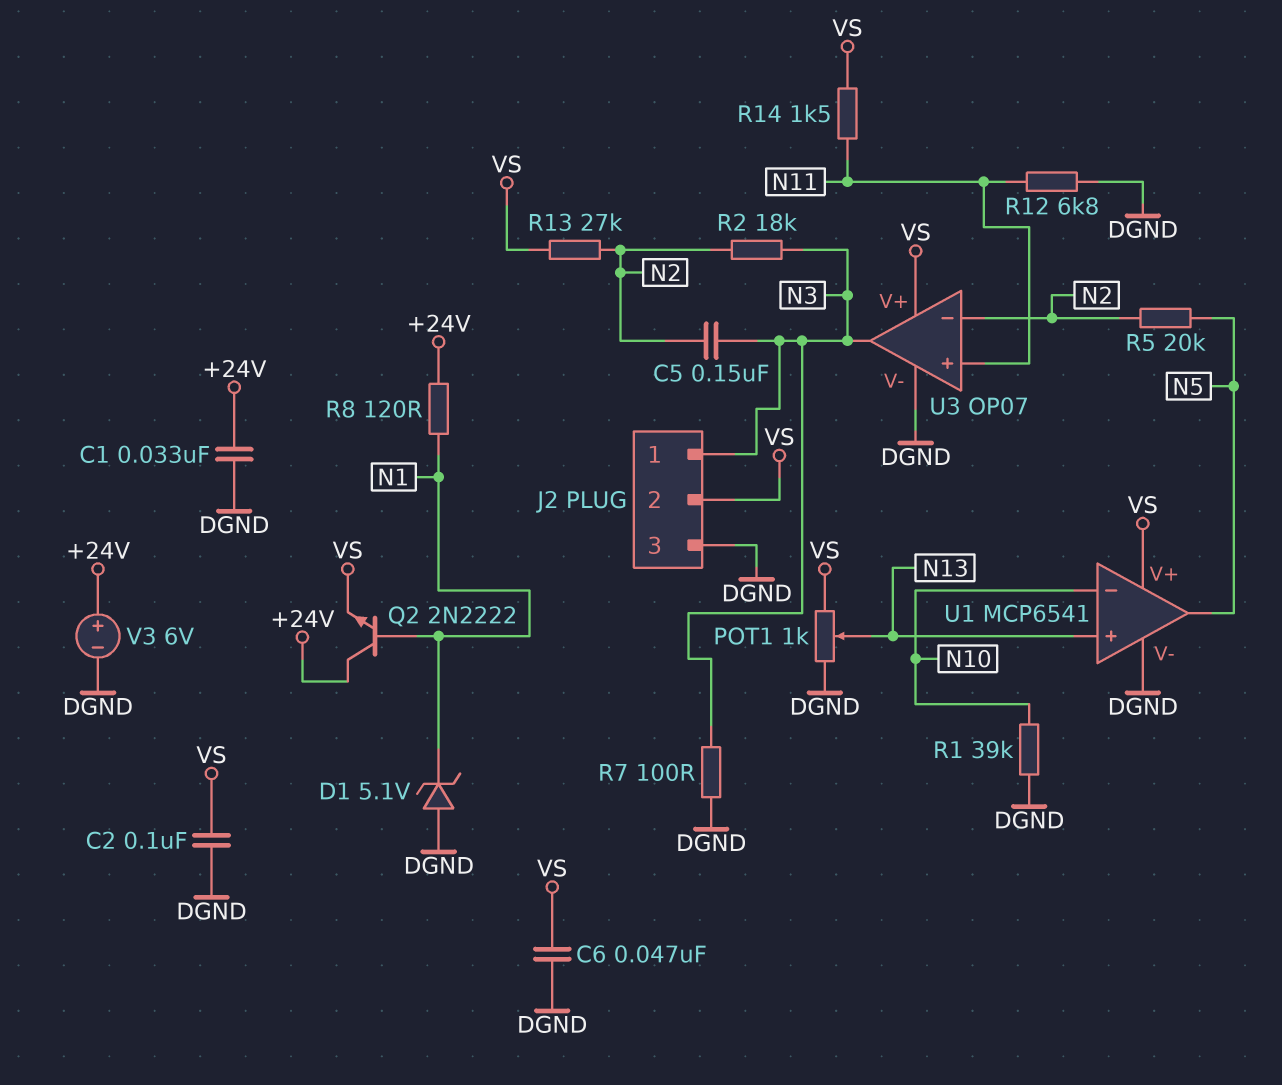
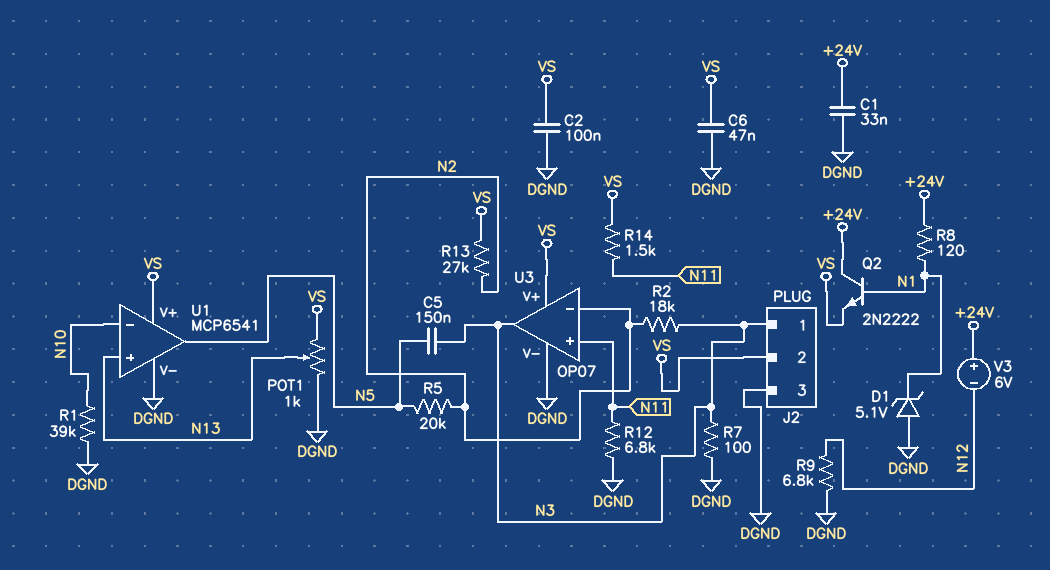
C5: 150nF (N2, N3) -> 150nF (N3, N5)
R9: none -> 6.8k (DGND, N12)
V3: 6V (plus +24V, minus DGND) -> 6V (plus +24V, minus N12)

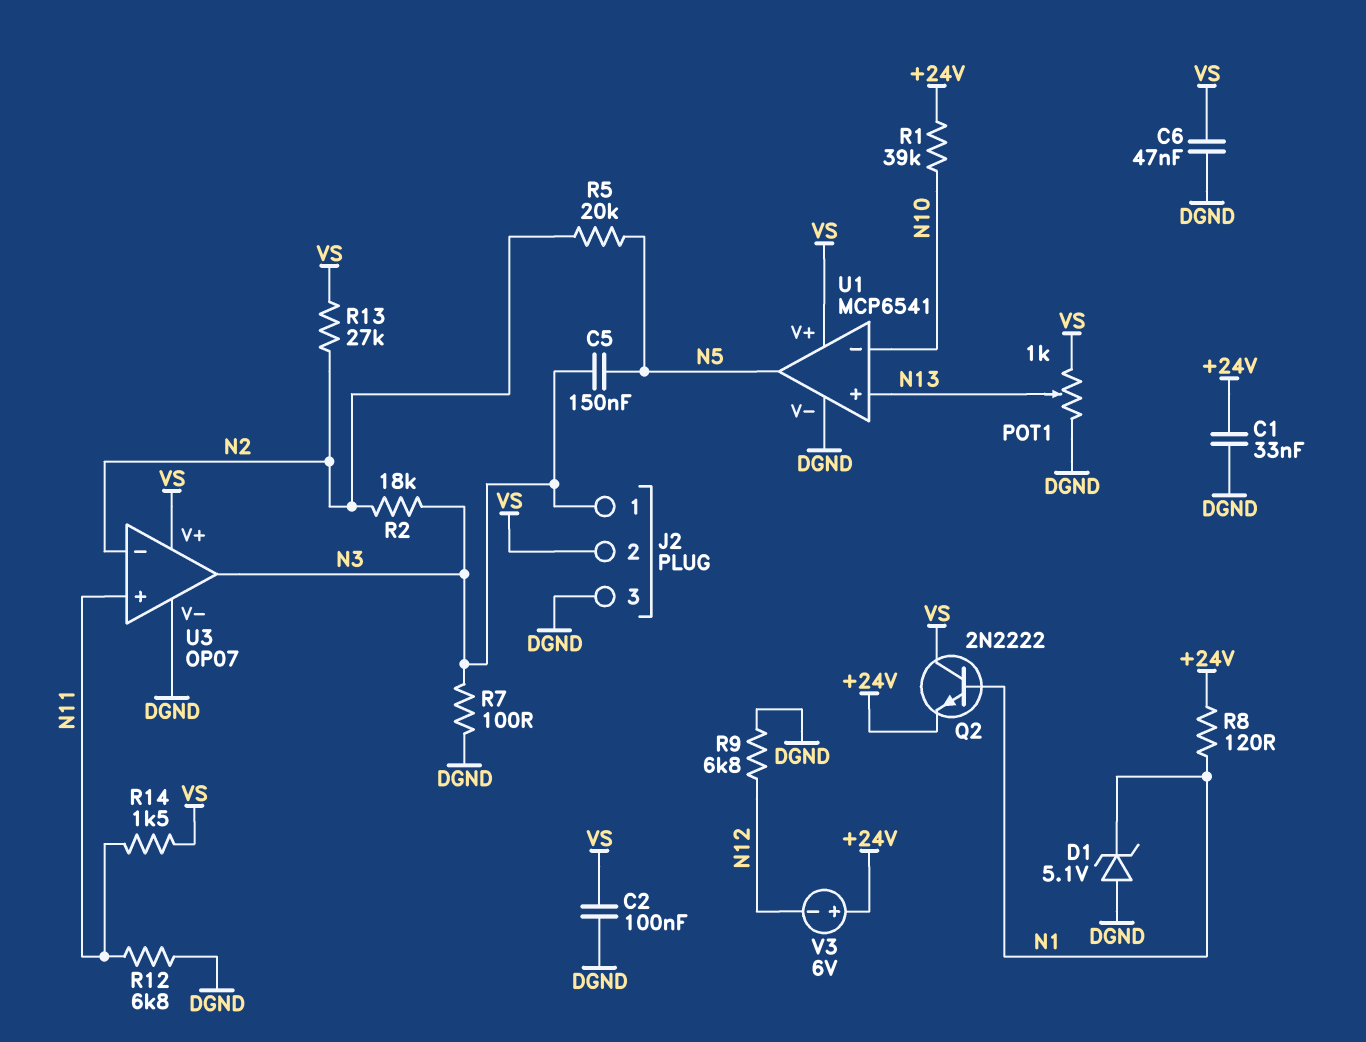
Q2: NPN 2N2222 (B N1, C +24V, E VS) -> NPN 2N2222 (B N1, C VS, E +24V)
R1: 39k (DGND, N10) -> 39k (+24V, N10)

